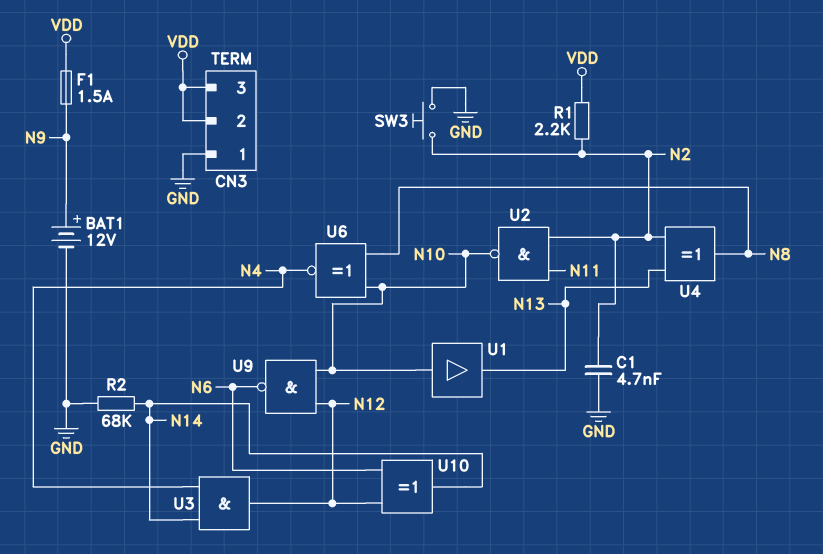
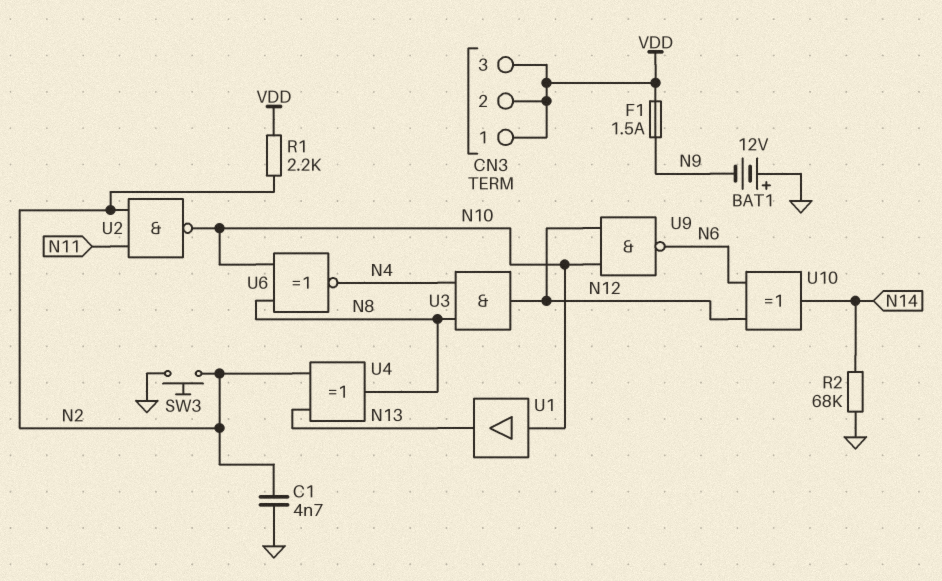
BAT1: 12V (plus N9, minus GND) -> 12V (plus GND, minus N9)
CN3 pin 1: GND -> VDD
U3: AND (in N4, in N14, out N12) -> AND (in N4, in N8, out N12)

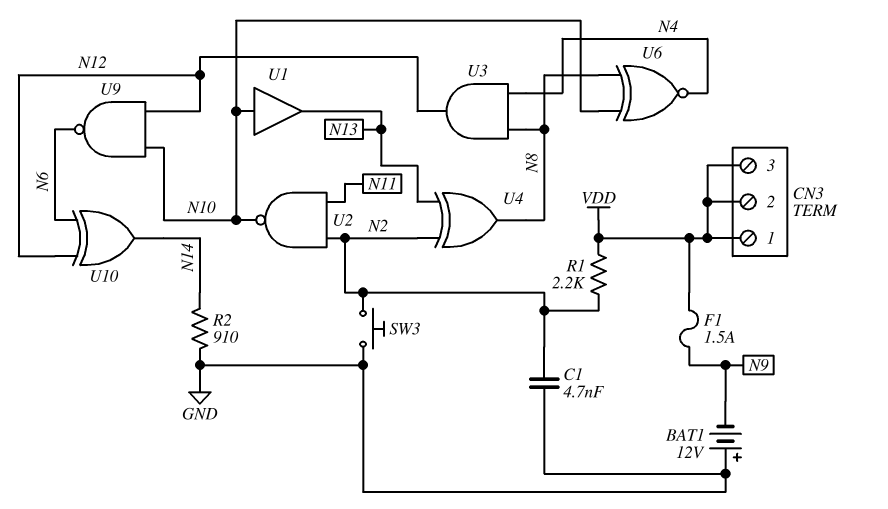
R2: 68k (GND, N14) -> 910 (GND, N14)

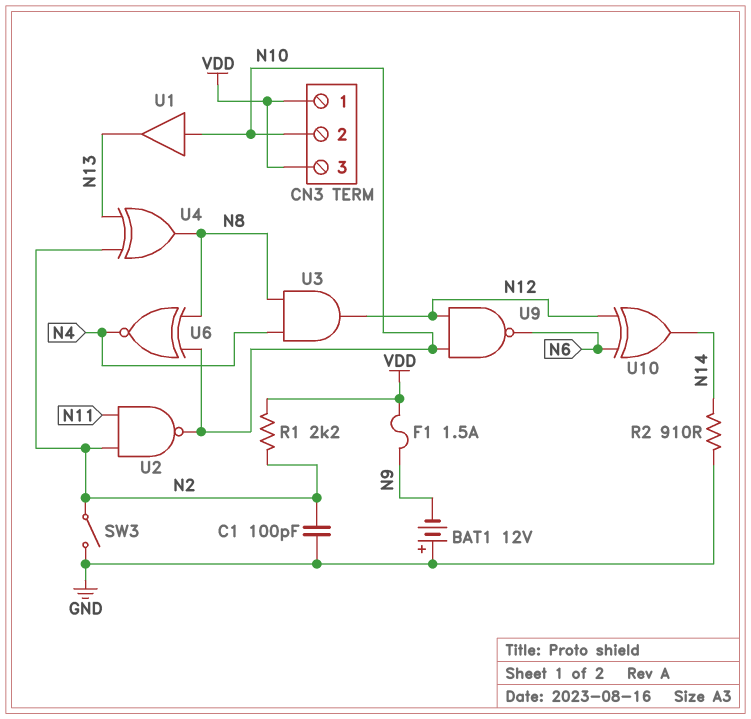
C1: 4.7nF (GND, N2) -> 100pF (GND, N2)
CN3 pin 2: VDD -> N10
SW3: button (GND, N2) -> switch (GND, N2)

